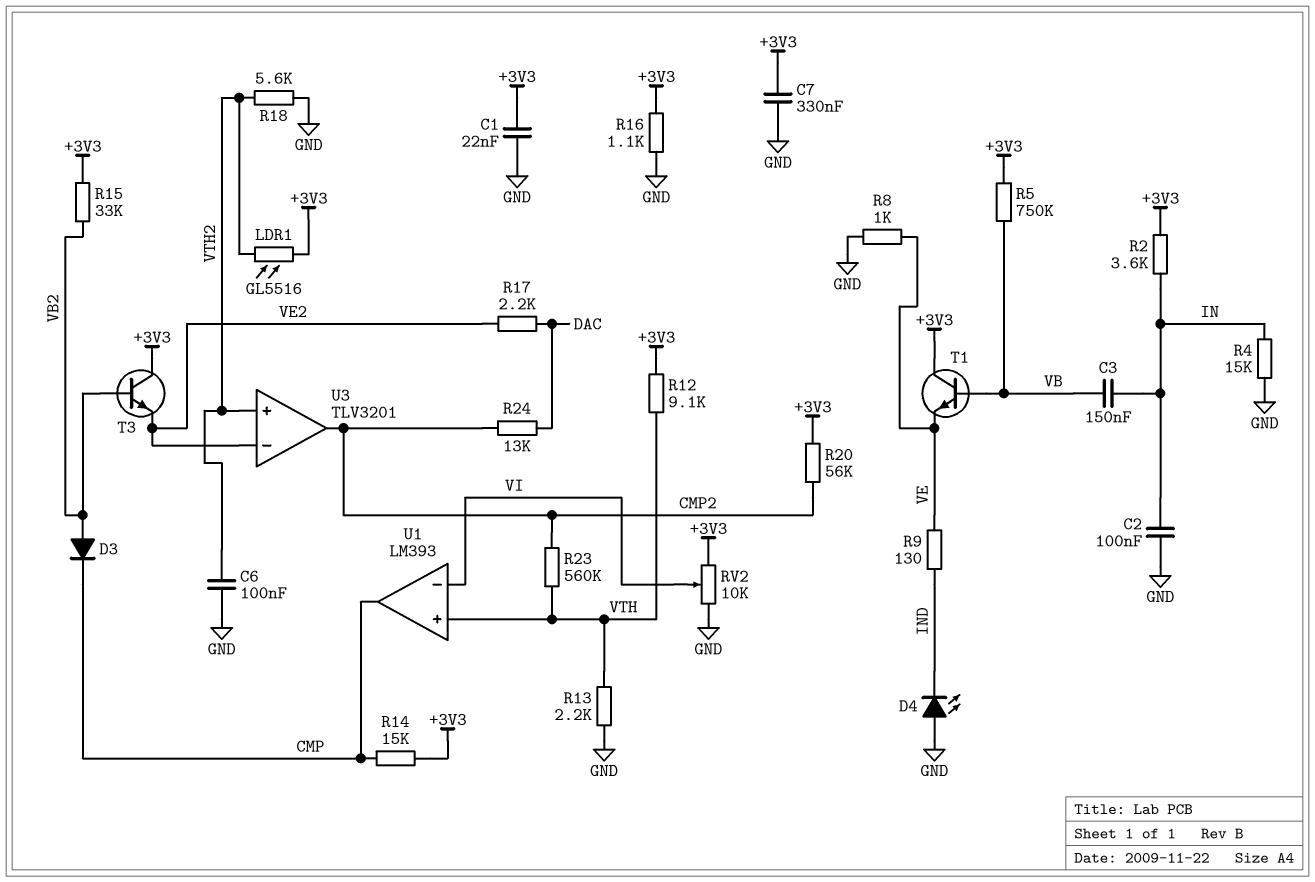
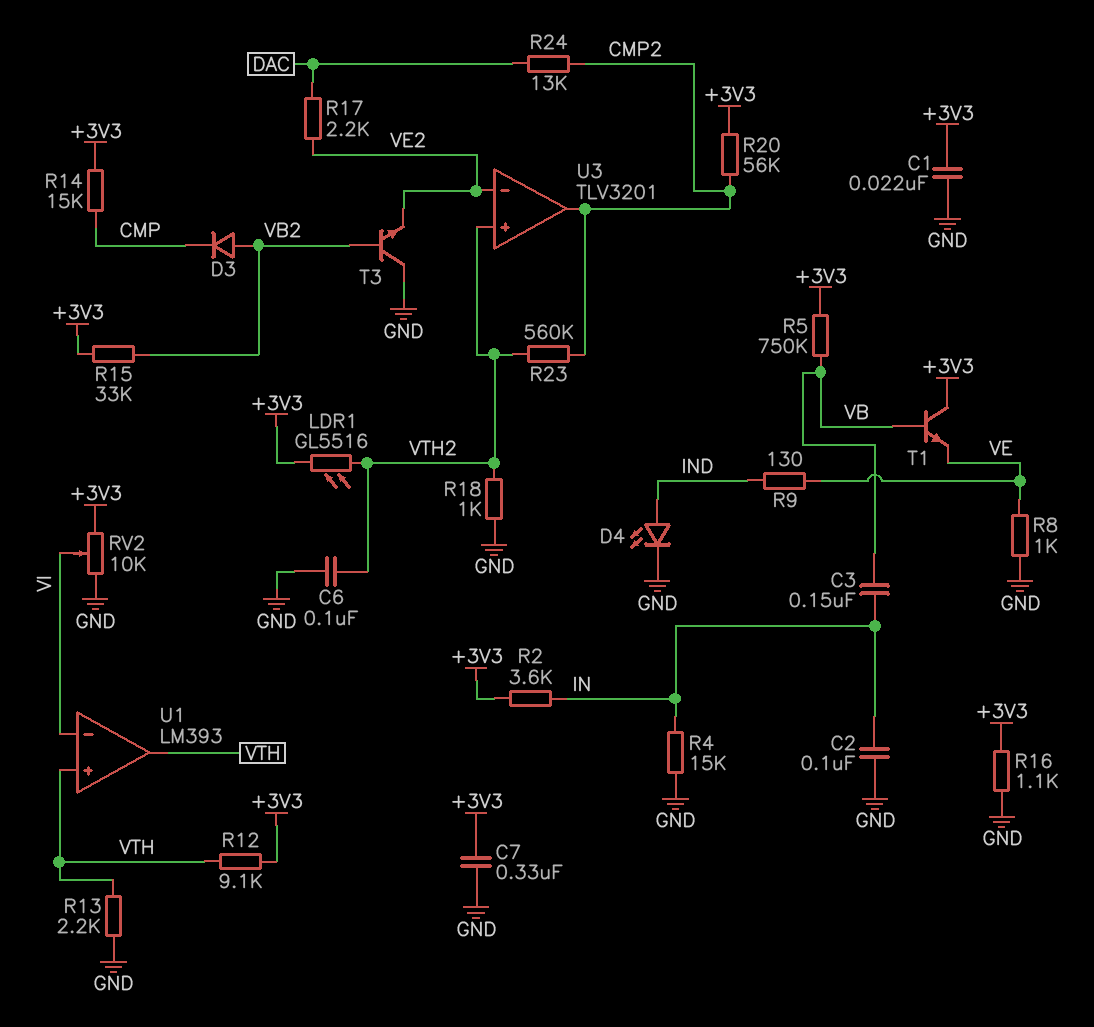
D4: LED (A GND, K IND) -> LED (A IND, K GND)
R18: 5.6k (GND, VTH2) -> 1k (GND, VTH2)
R23: 560k (CMP2, VTH) -> 560k (CMP2, VTH2)
T3: NPN (B VB2, C +3V3, E VE2) -> NPN (B VB2, C GND, E VE2)
U1 pin out: CMP -> VTH

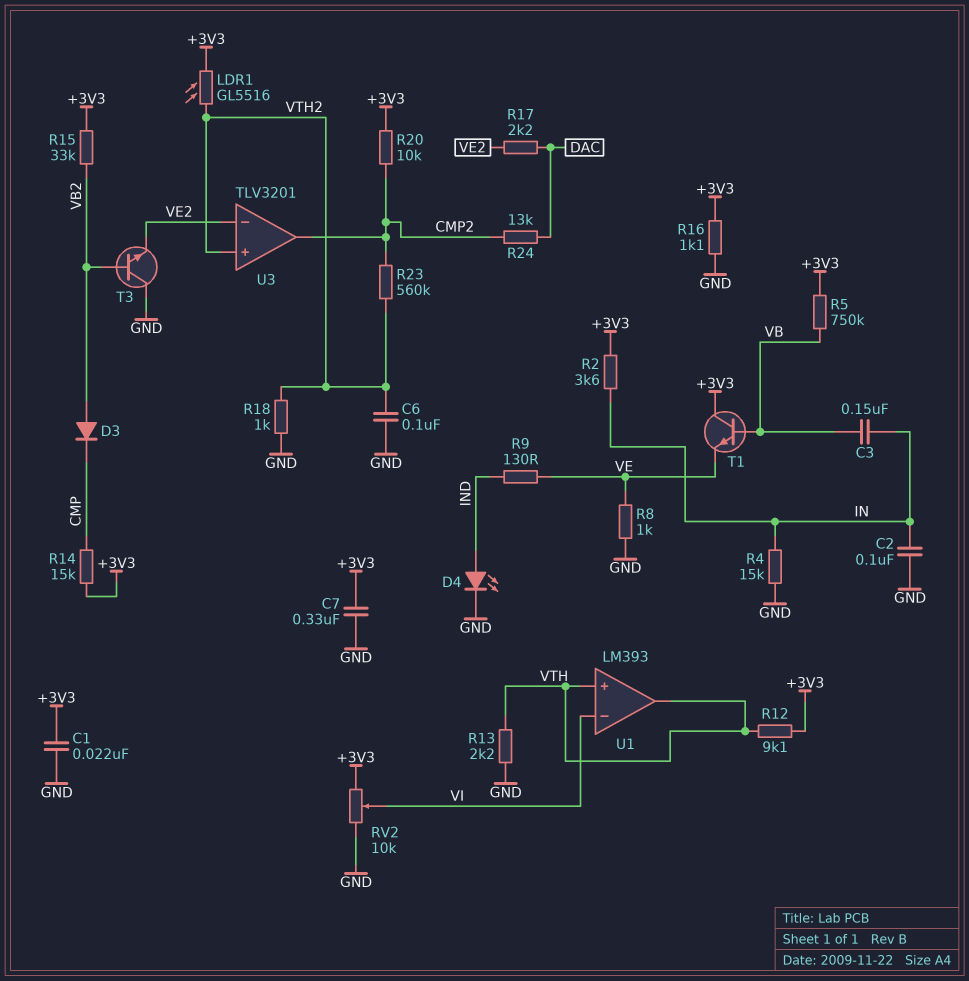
R20: 56k (+3V3, CMP2) -> 10k (+3V3, CMP2)

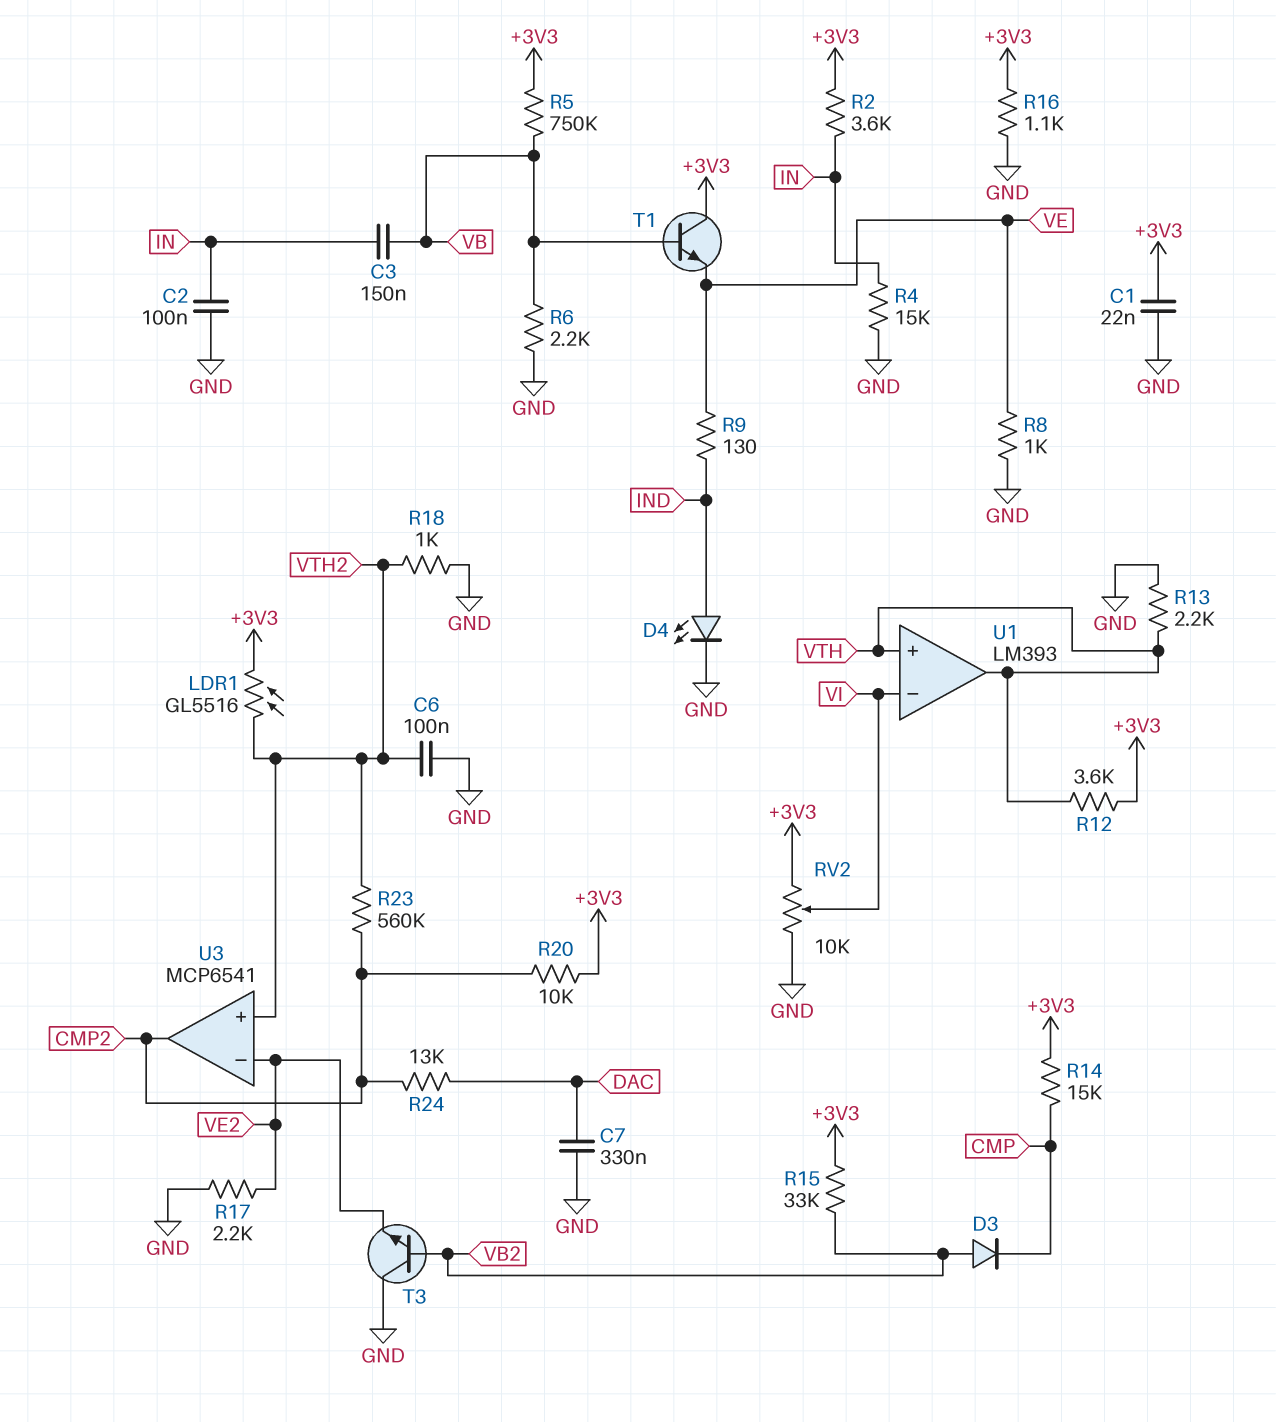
C7: 330nF (+3V3, GND) -> 330nF (DAC, GND)
R6: none -> 2.2k (GND, VB)
R12: 9.1k (+3V3, VTH) -> 3.6k (+3V3, VTH)
R17: 2.2k (DAC, VE2) -> 2.2k (GND, VE2)
U3: TLV3201 -> MCP6541

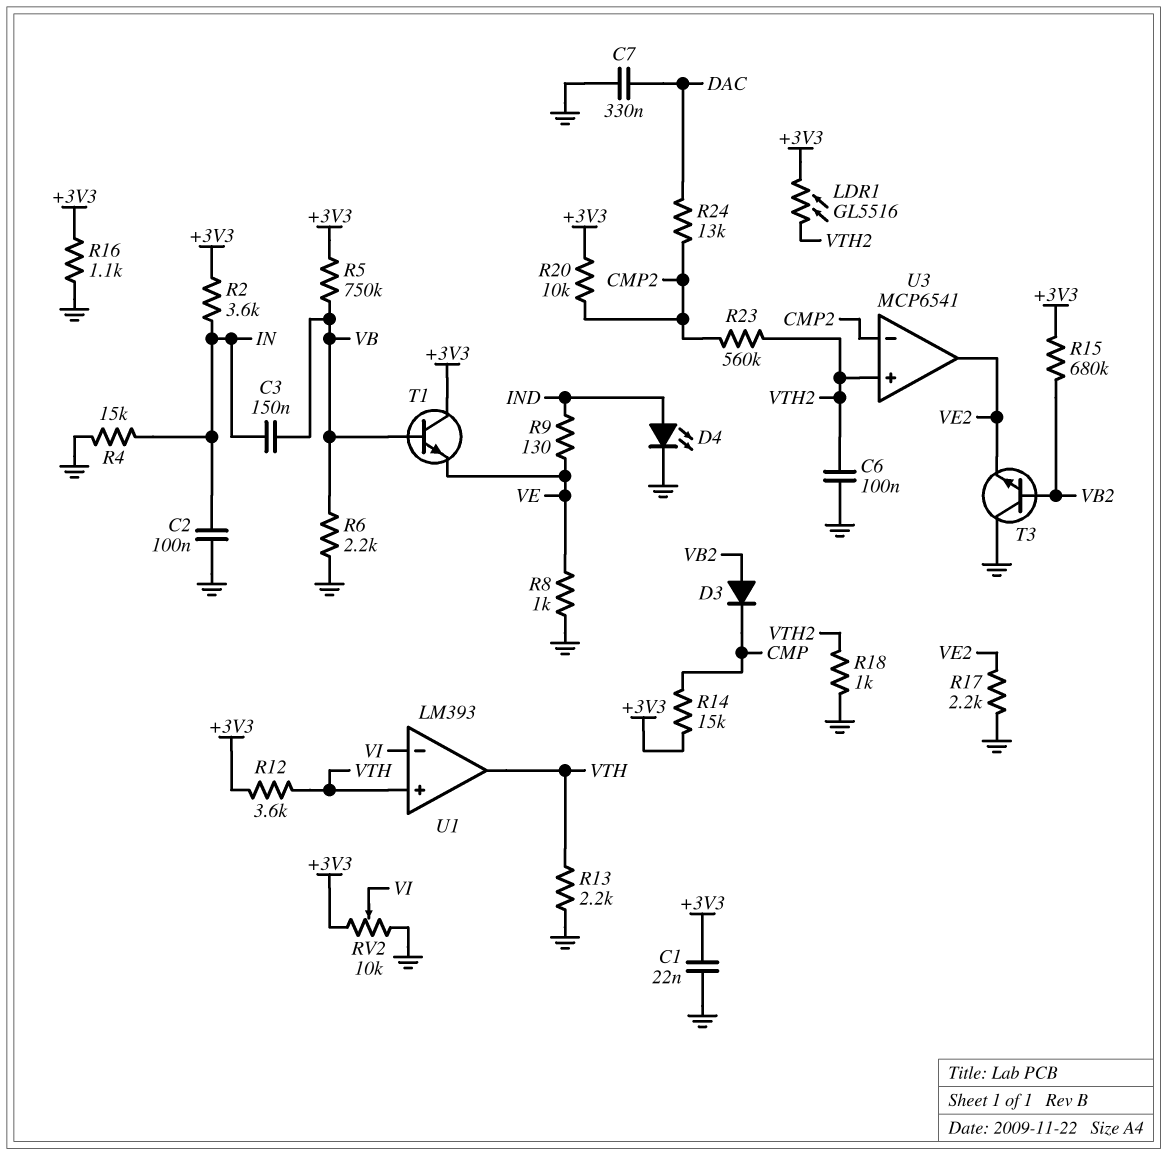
R15: 33k (+3V3, VB2) -> 680k (+3V3, VB2)
U3 pin in-: VE2 -> CMP2
U3 pin out: CMP2 -> VE2

